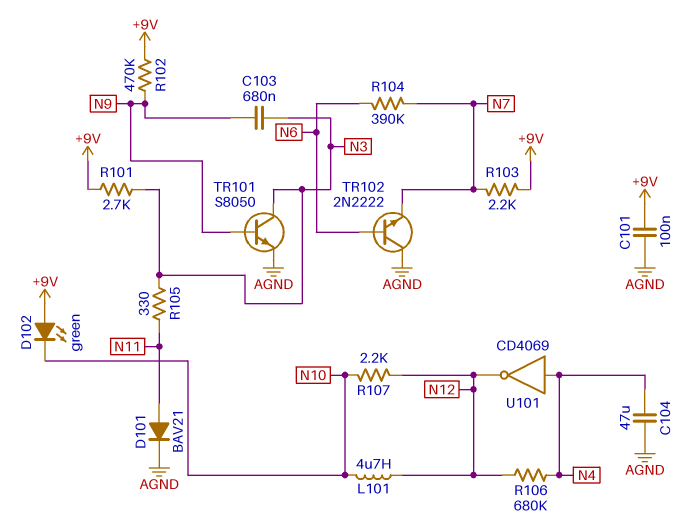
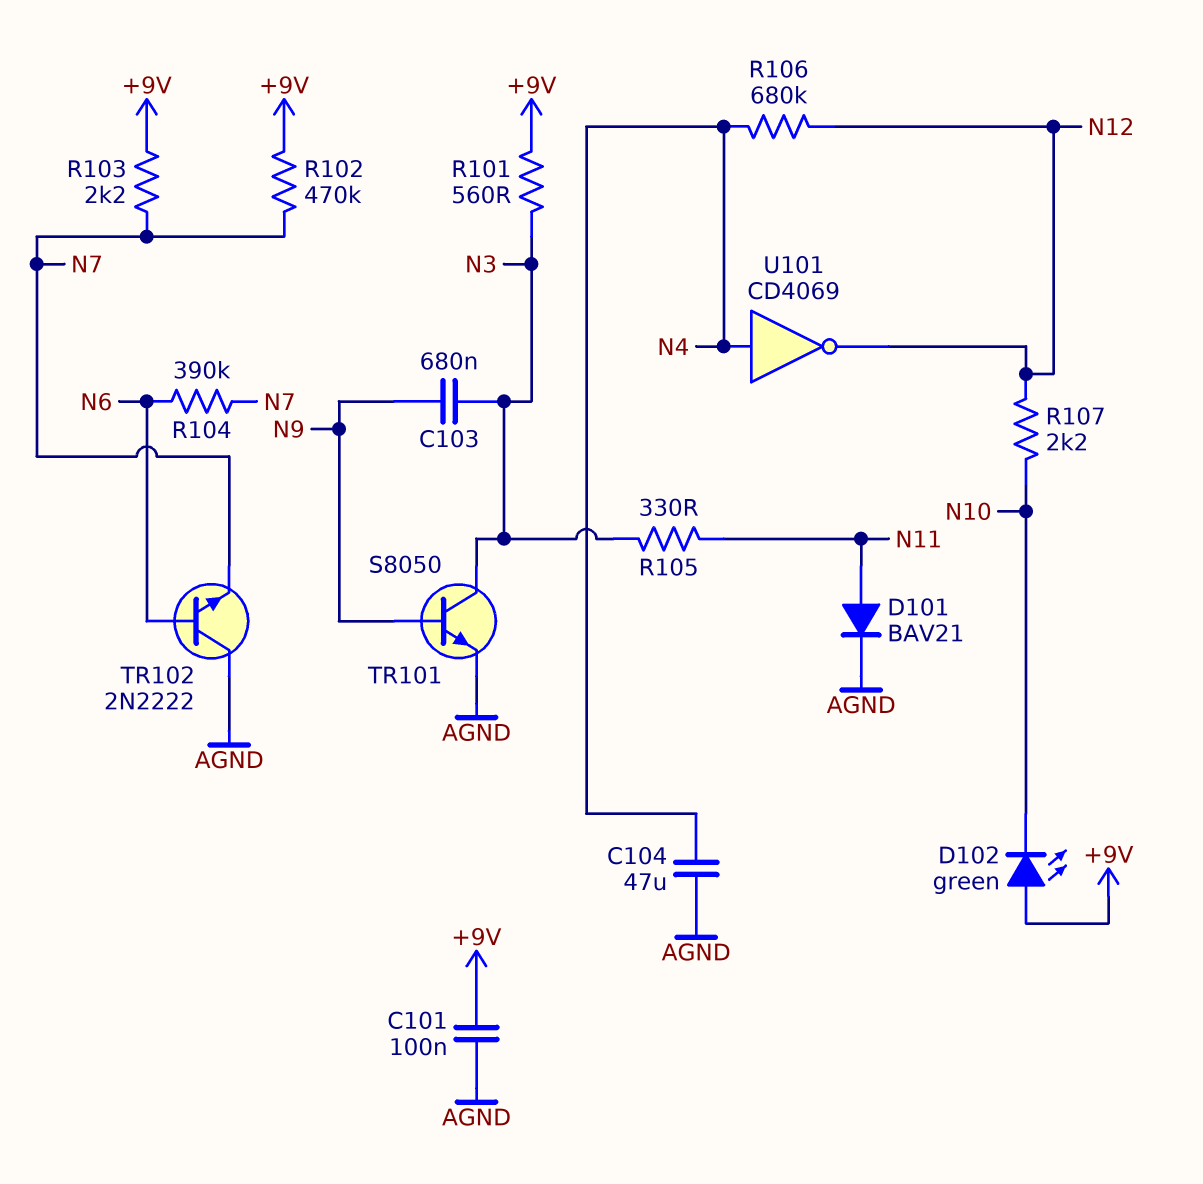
L101: 4.7uH (N10, N12) -> none
R101: 2.7k (+9V, N3) -> 560 (+9V, N3)
R102: 470k (+9V, N9) -> 470k (+9V, N7)

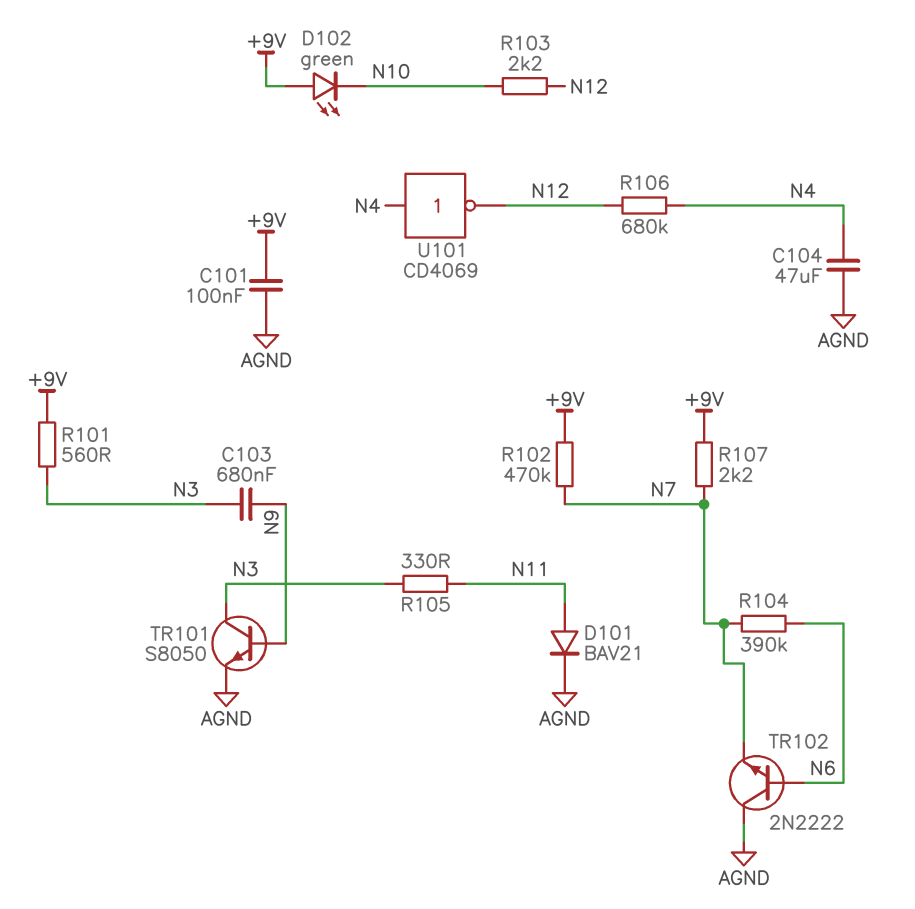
R103: 2.2k (+9V, N7) -> 2.2k (N10, N12)
R107: 2.2k (N10, N12) -> 2.2k (+9V, N7)

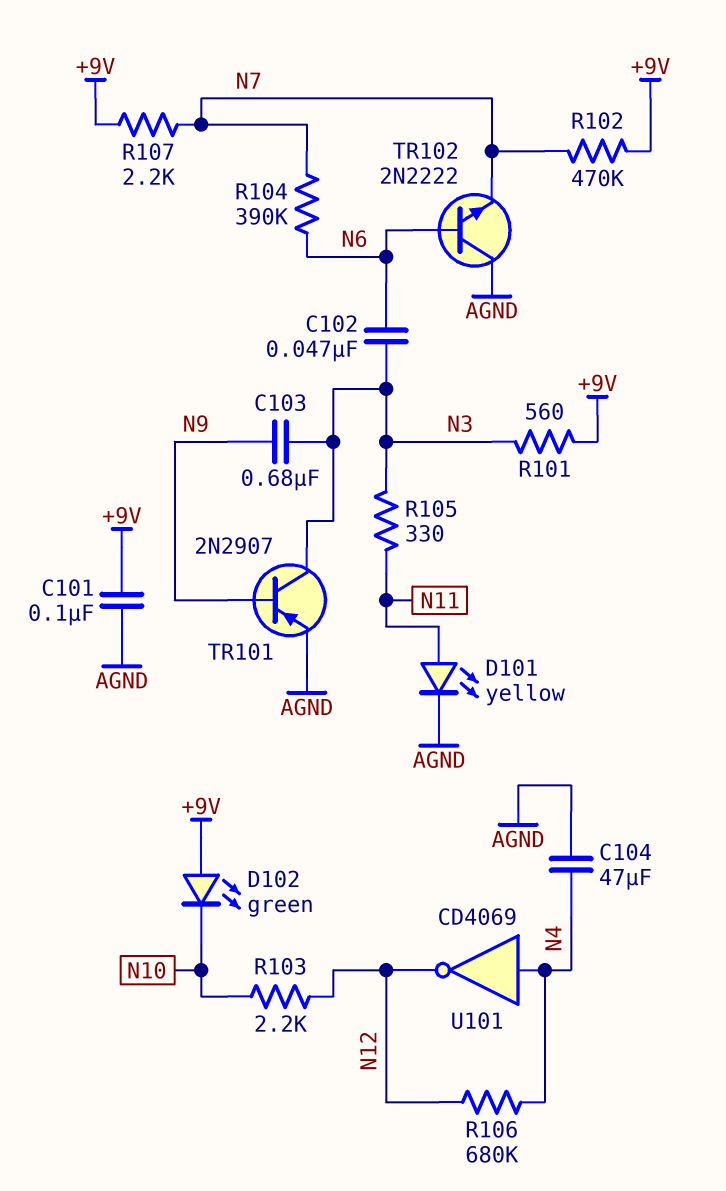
C102: none -> 47nF (N3, N6)
D101: diode BAV21 (A N11, K AGND) -> LED yellow (A N11, K AGND)
TR101: NPN S8050 (B N9, C N3, E AGND) -> PNP 2N2907 (B N9, C N3, E AGND)

